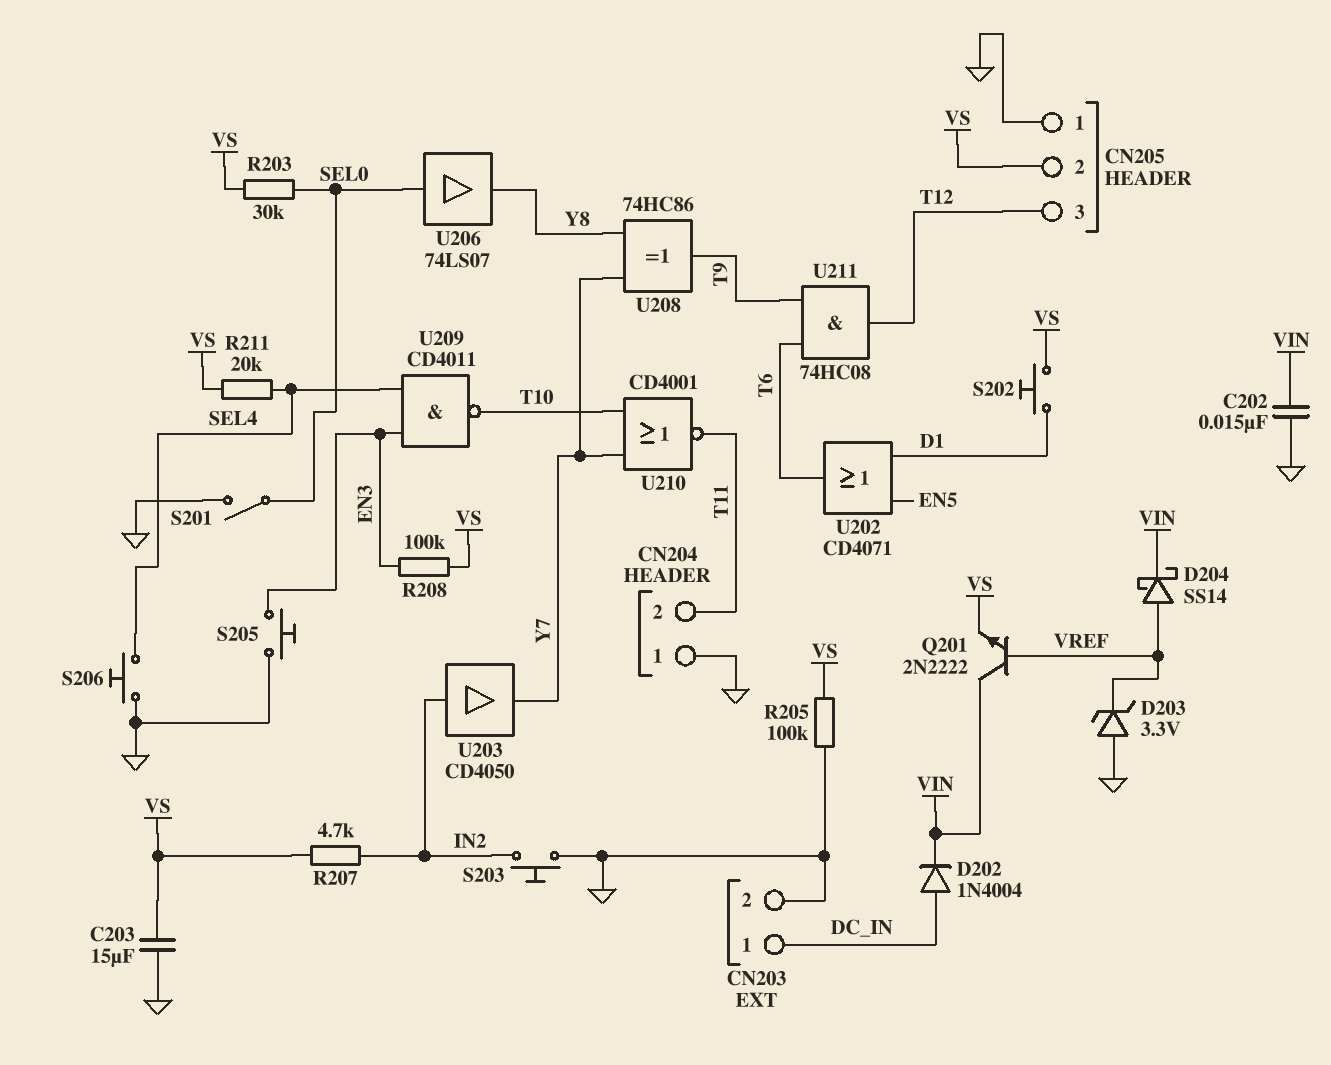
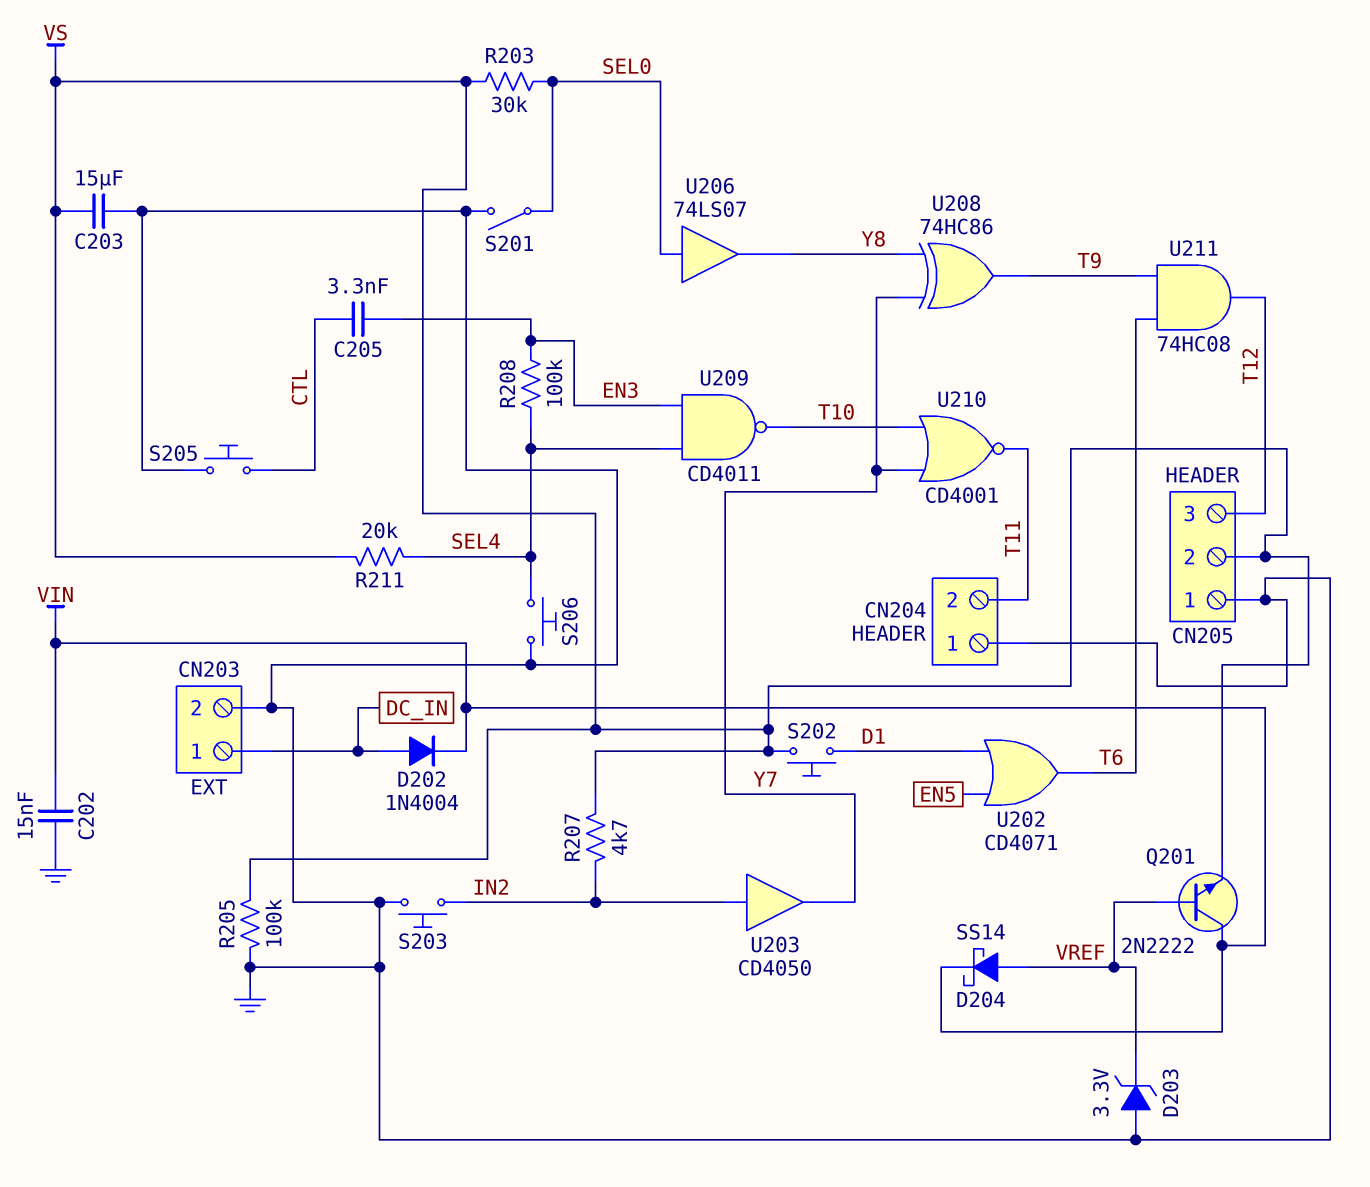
C205: none -> 3.3nF (CTL, EN3)
R208: 100k (EN3, VS) -> 100k (EN3, SEL4)
S205: button (EN3, GND) -> button (CTL, GND)

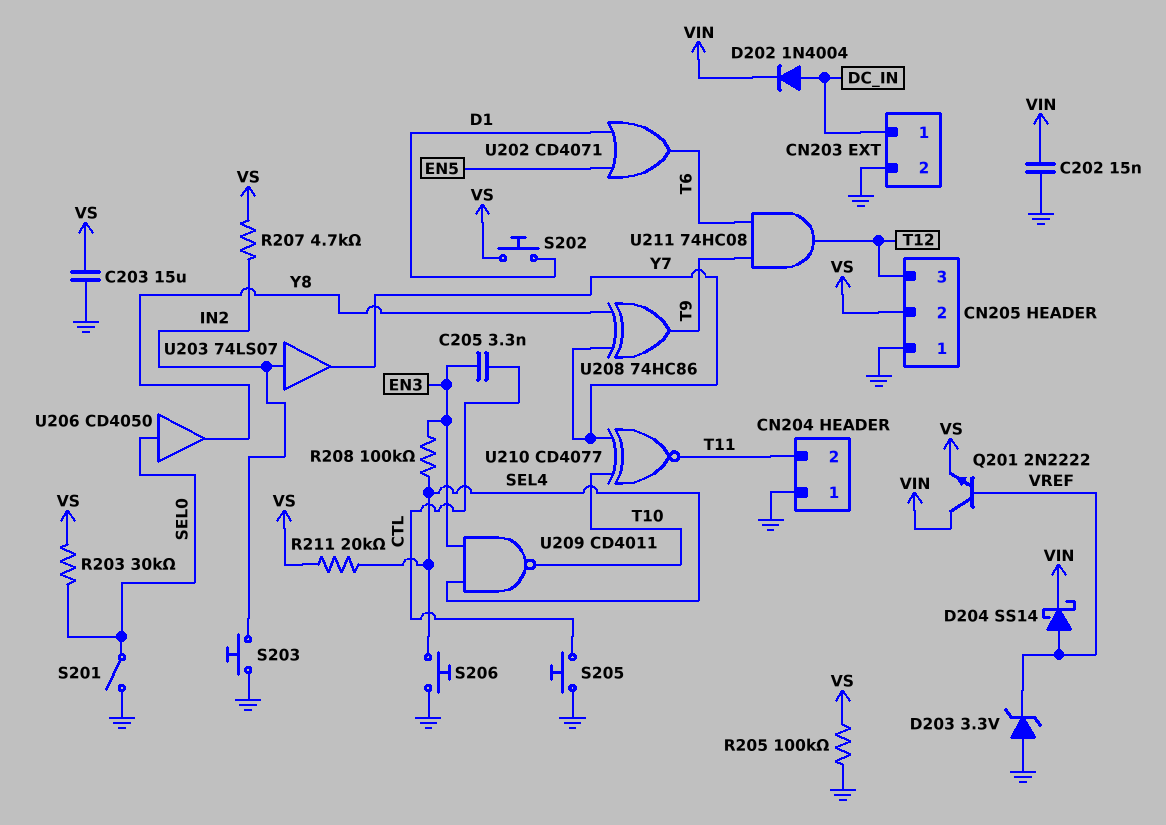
U203: buffer CD4050 (in IN2, out Y7) -> buffer 74LS07 (in IN2, out Y7)
U206: buffer 74LS07 (in SEL0, out Y8) -> buffer CD4050 (in SEL0, out Y8)
U210: NOR CD4001 (in T10, in Y7, out T11) -> XNOR CD4077 (in T10, in Y7, out T11)

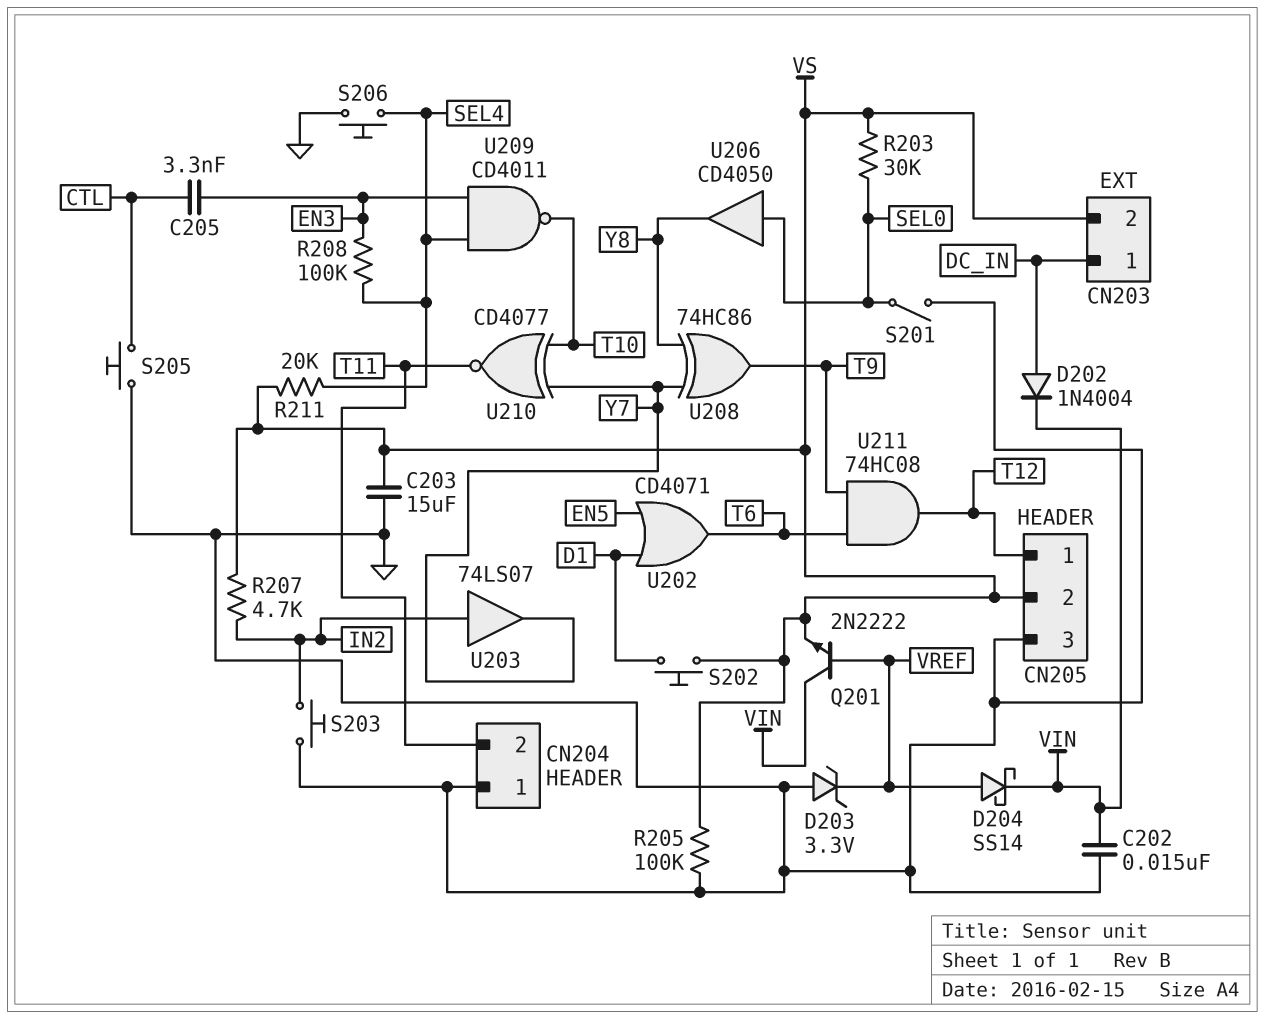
CN203 pin 2: GND -> VS
CN205 pin 1: GND -> T12
CN205 pin 3: T12 -> GND

